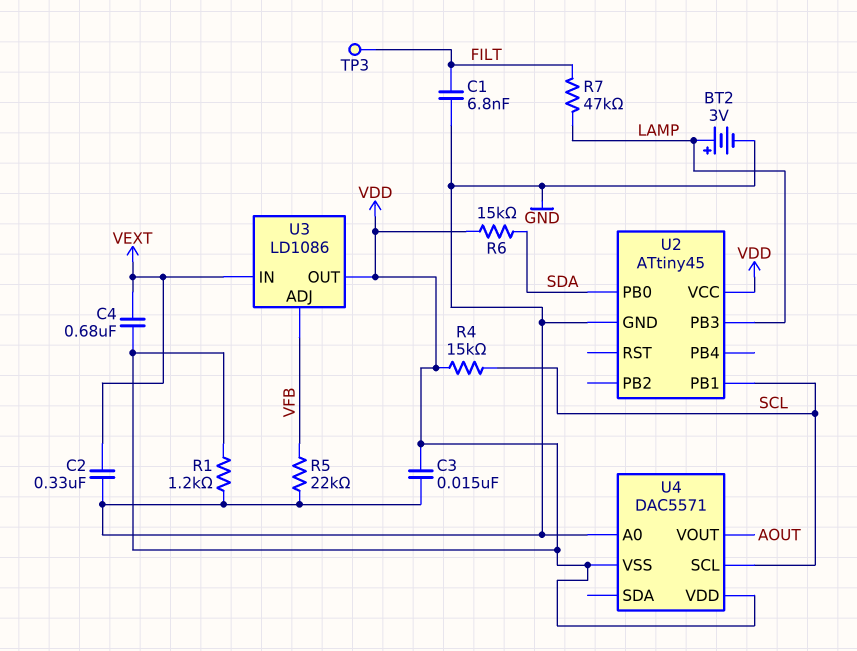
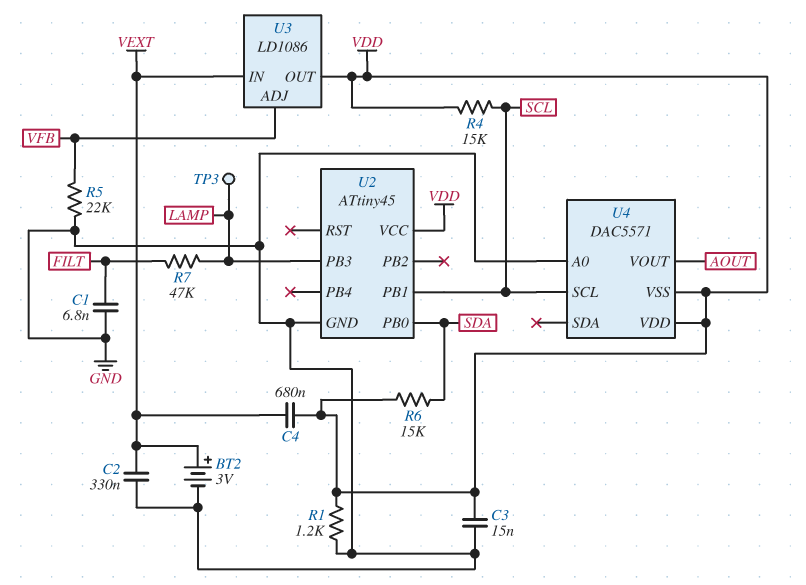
BT2: 3V (plus LAMP, minus GND) -> 3V (plus VEXT, minus GND)
TP3: test point (FILT) -> test point (LAMP)

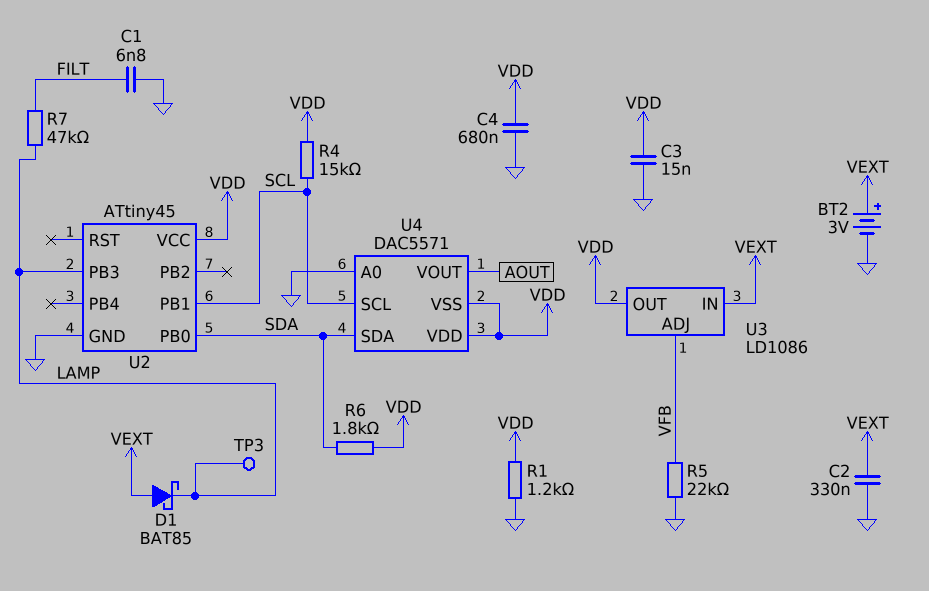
C4: 680nF (VDD, VEXT) -> 680nF (GND, VDD)
D1: none -> schottky BAT85 (A VEXT, K LAMP)
R6: 15k (SDA, VDD) -> 1.8k (SDA, VDD)
U4 pin SDA: none -> SDA

